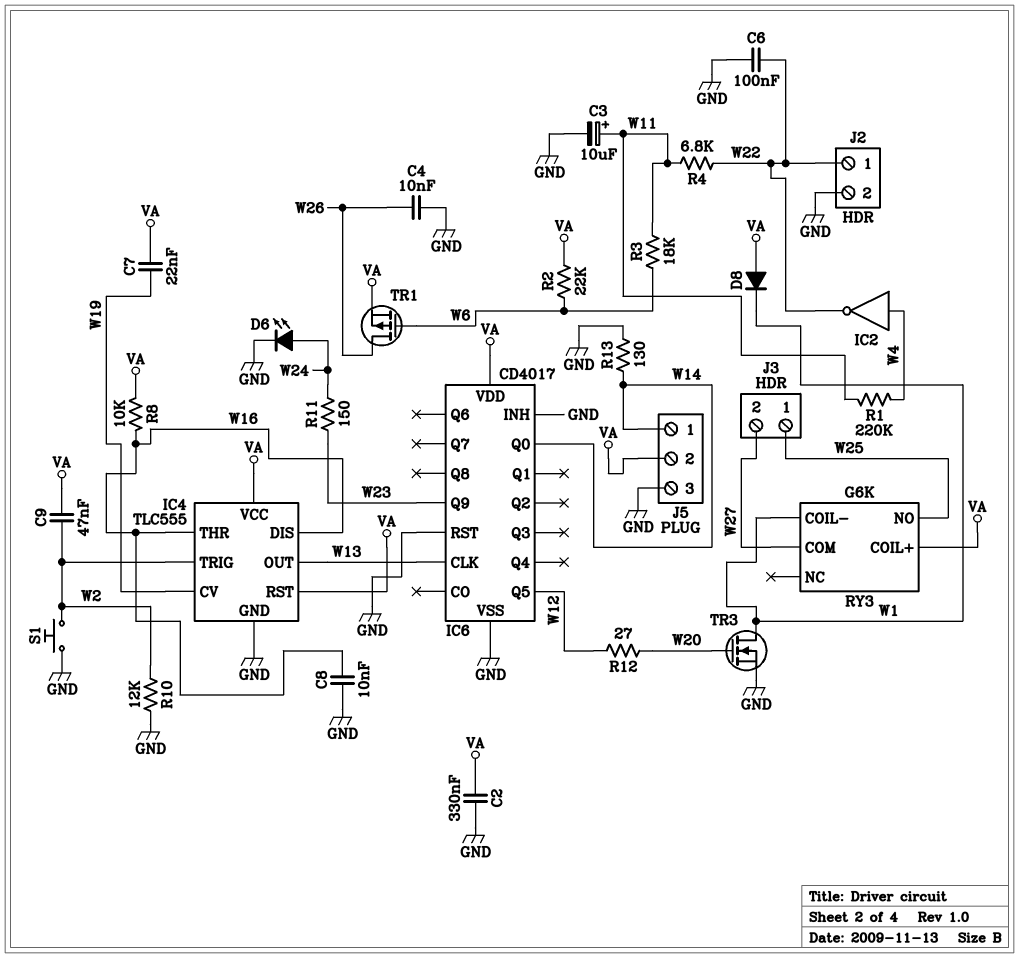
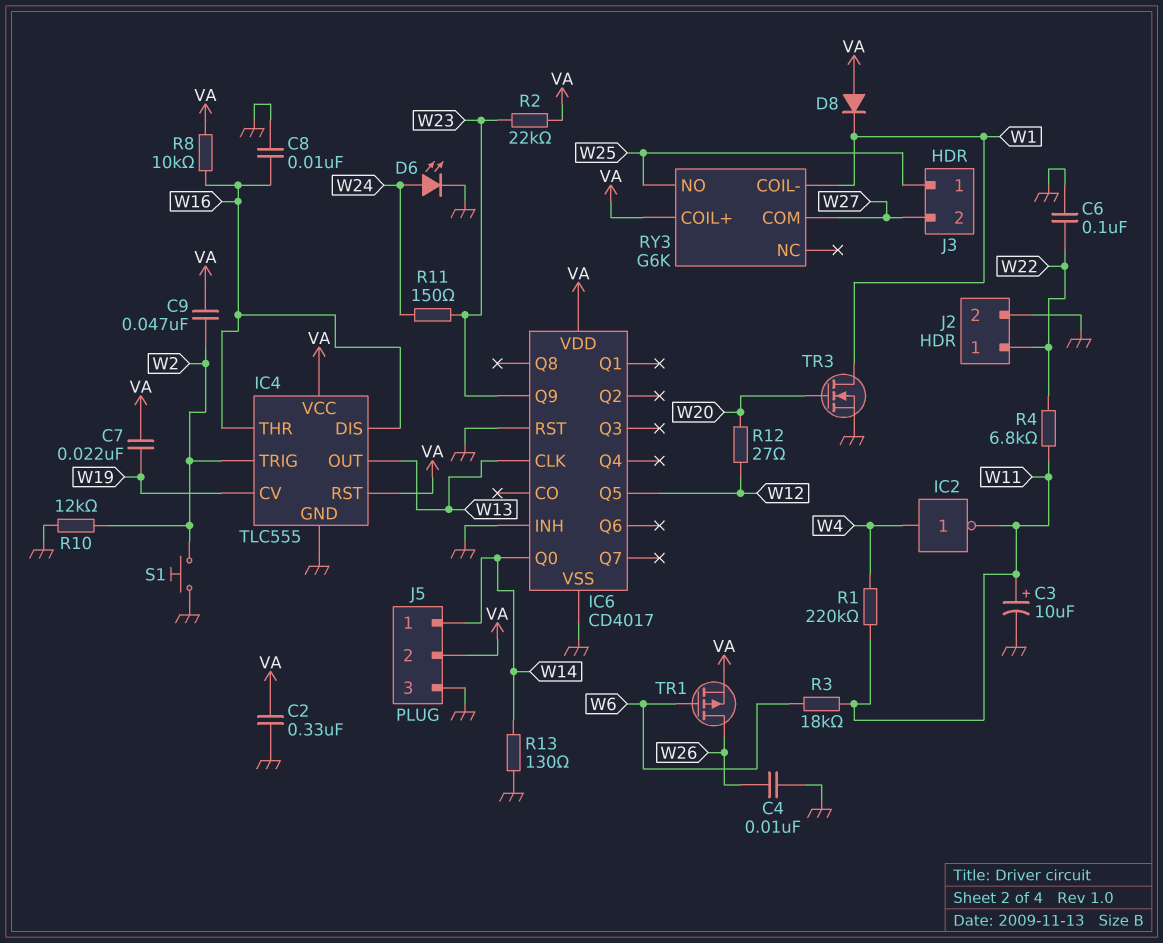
IC2: NOT (in W4, out W22) -> NOT (in W4, out W11)
R2: 22k (VA, W6) -> 22k (VA, W23)

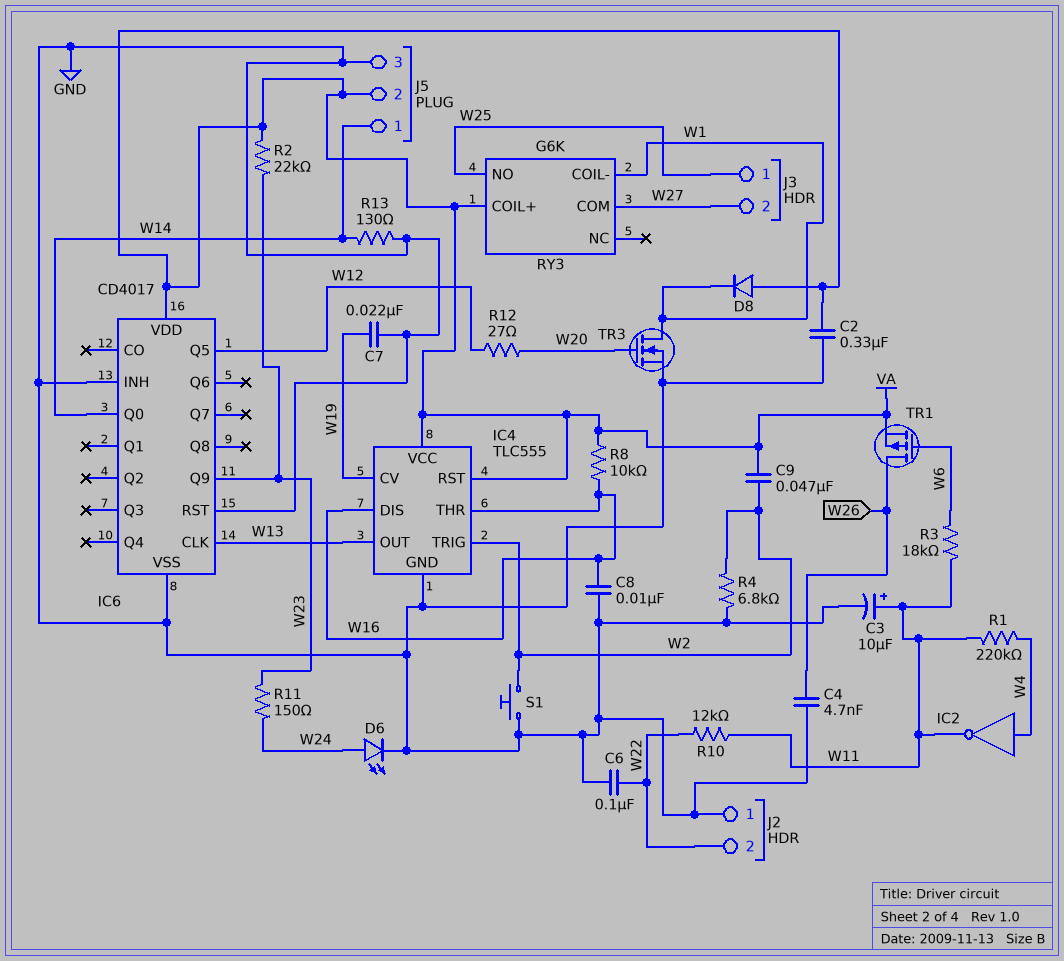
C4: 10nF (GND, W26) -> 4.7nF (GND, W26)
C7: 22nF (VA, W19) -> 22nF (GND, W19)
J2 pin 1: W22 -> GND
J2 pin 2: GND -> W22
R4: 6.8k (W11, W22) -> 6.8k (GND, W2)
R10: 12k (GND, W2) -> 12k (W11, W22)

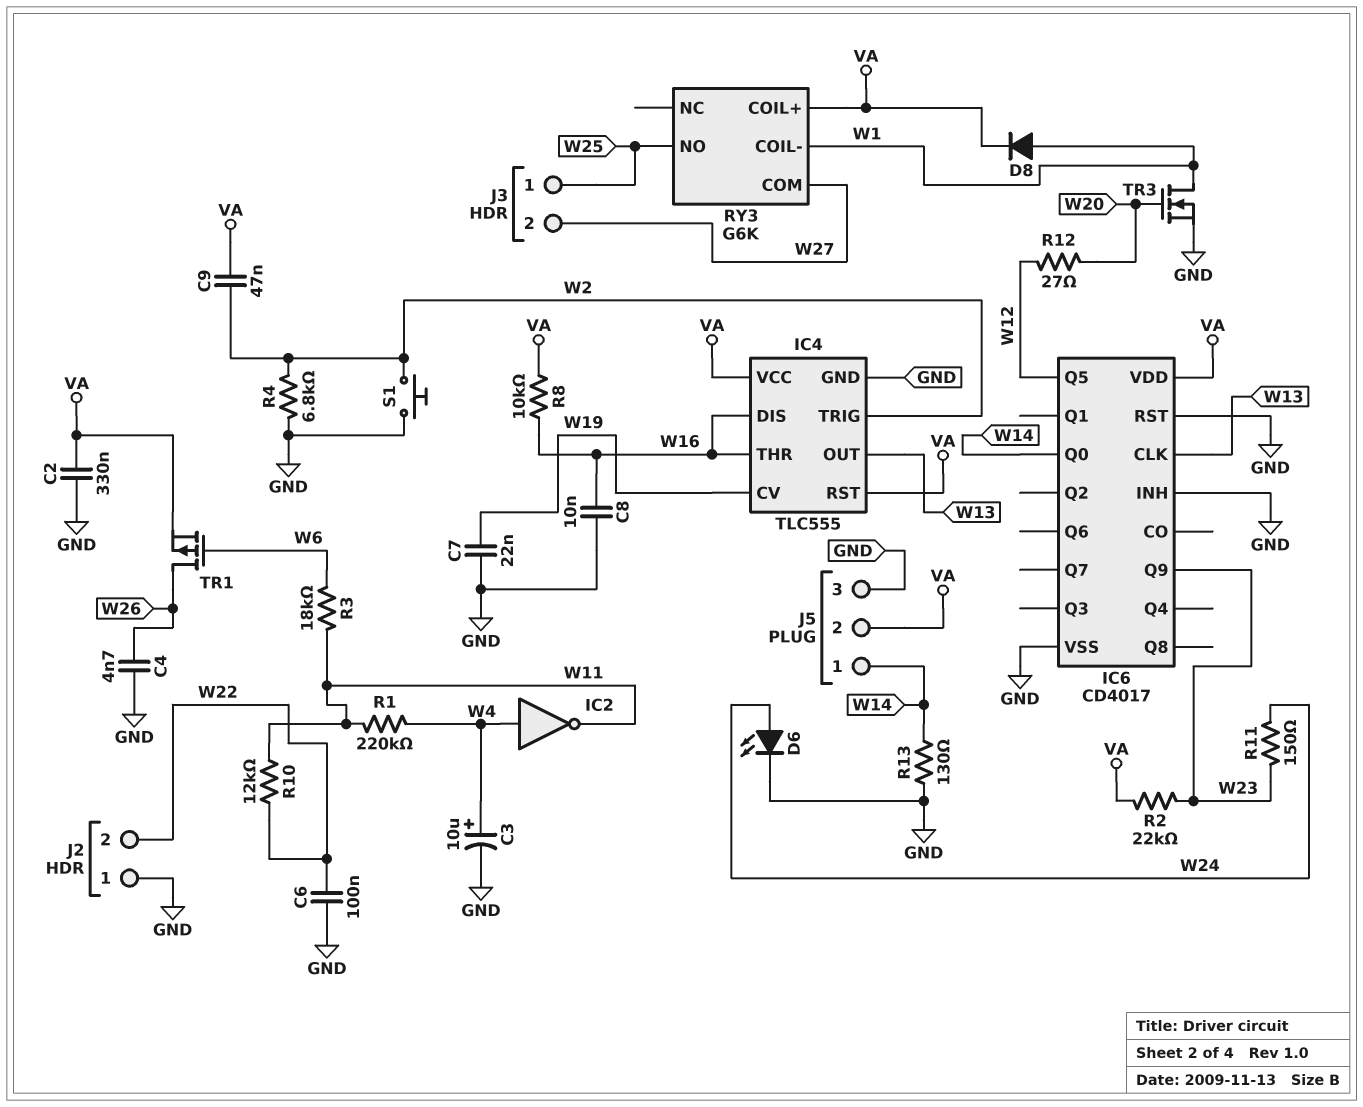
C3: 10uF (plus W11, minus GND) -> 10uF (plus W4, minus GND)
D8: diode (A VA, K W1) -> diode (A W1, K VA)

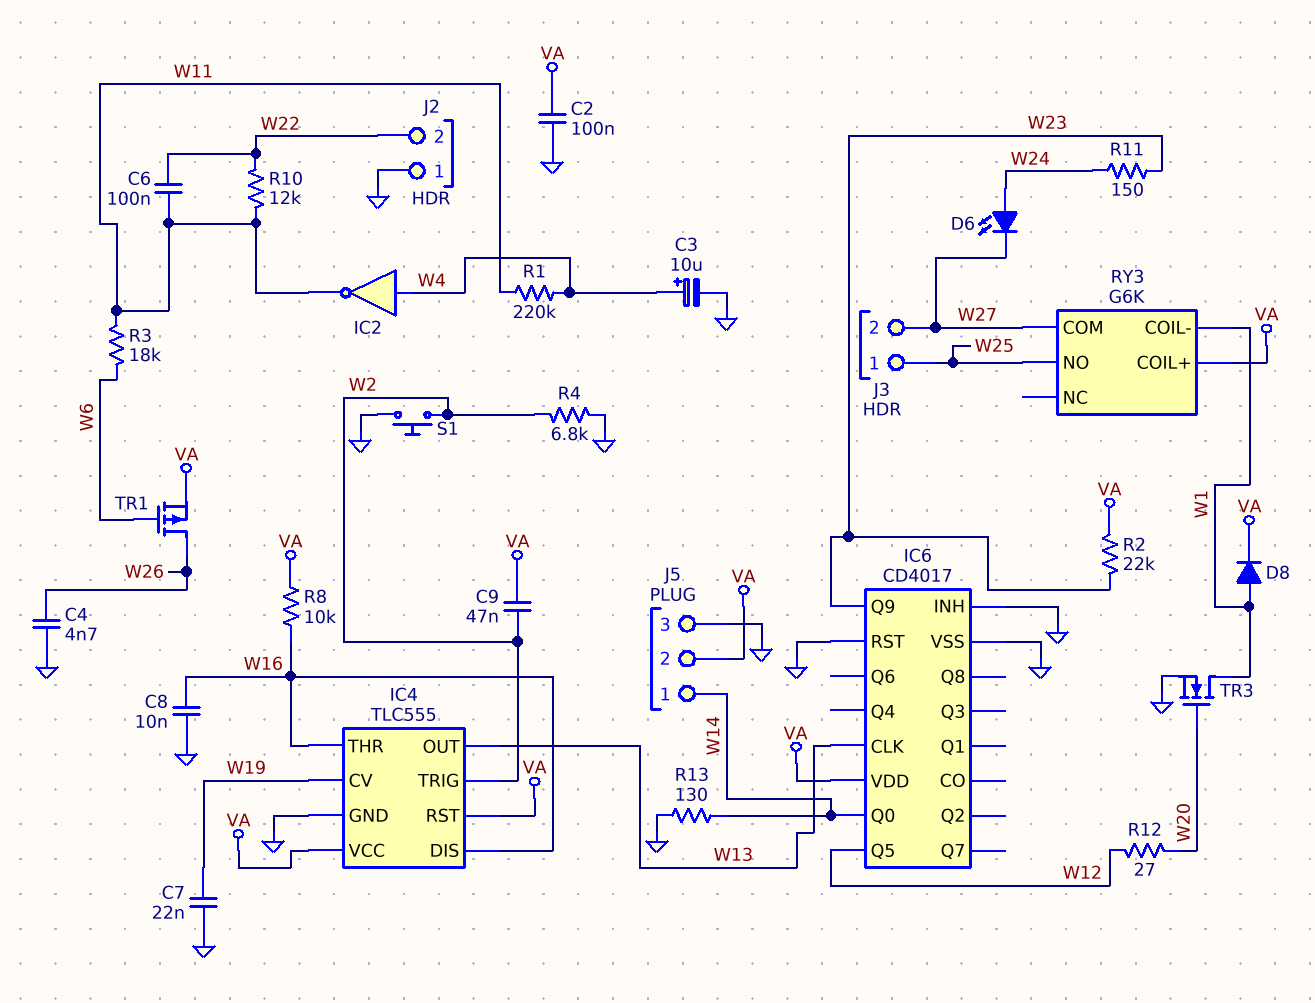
C2: 330nF (GND, VA) -> 100nF (GND, VA)
C6: 100nF (GND, W22) -> 100nF (W11, W22)
D6: LED (A W24, K GND) -> LED (A W24, K W27)

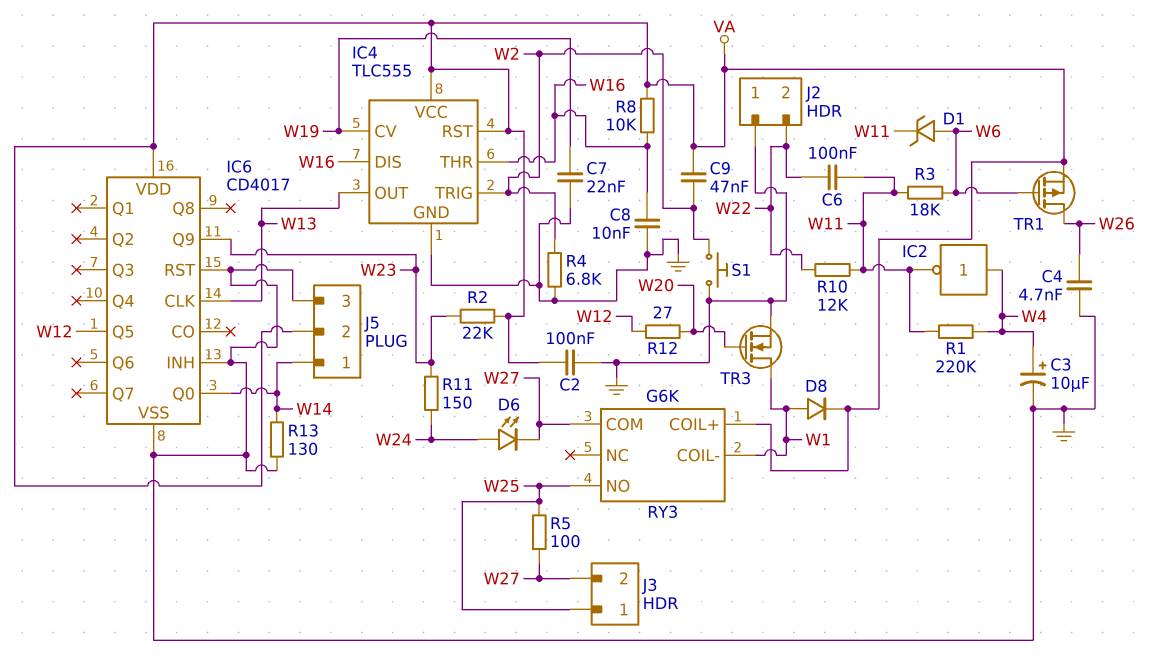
D1: none -> zener (A W6, K W11)
R5: none -> 100 (W25, W27)

